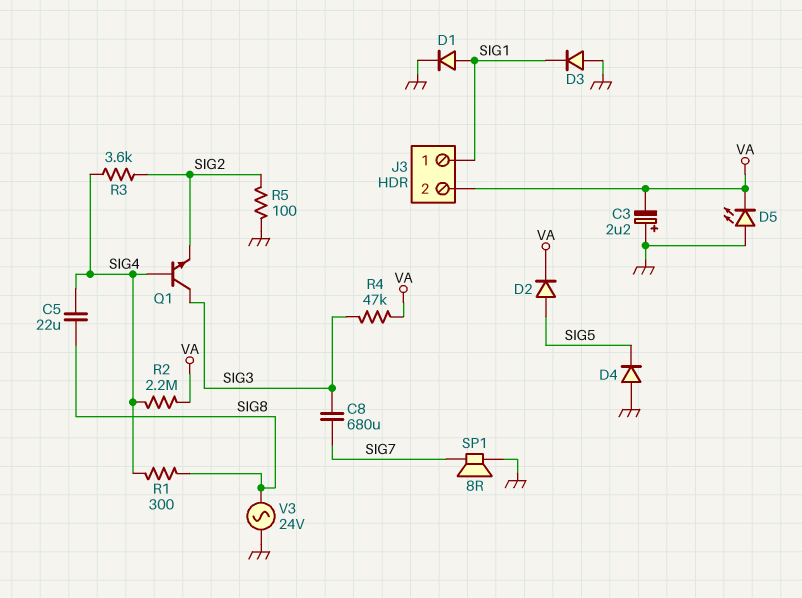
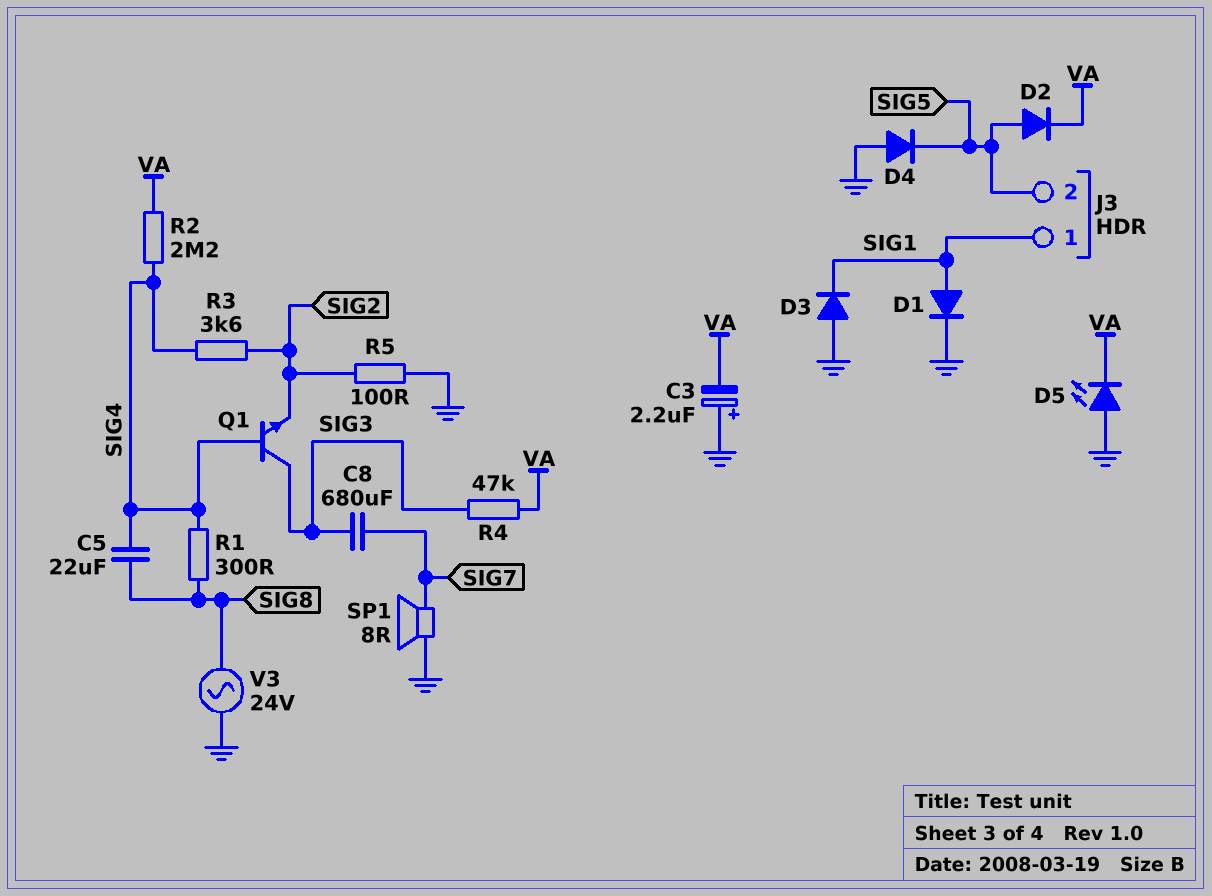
J3 pin 2: VA -> SIG5

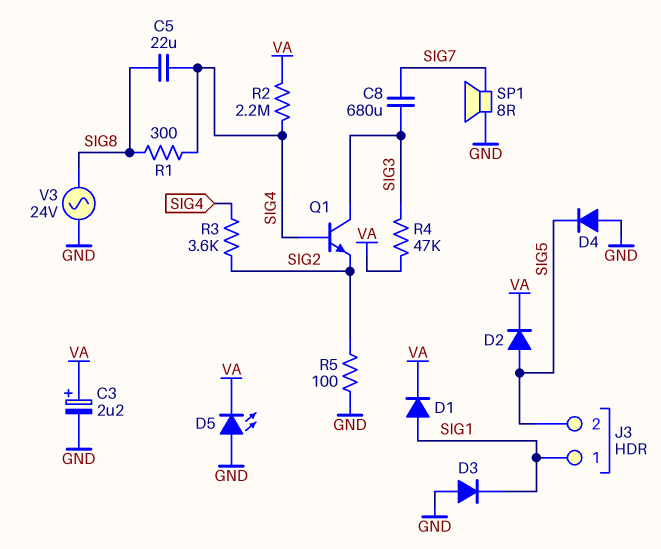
C3: 2.2uF (plus GND, minus VA) -> 2.2uF (plus VA, minus GND)
D1: diode (A SIG1, K GND) -> diode (A SIG1, K VA)

